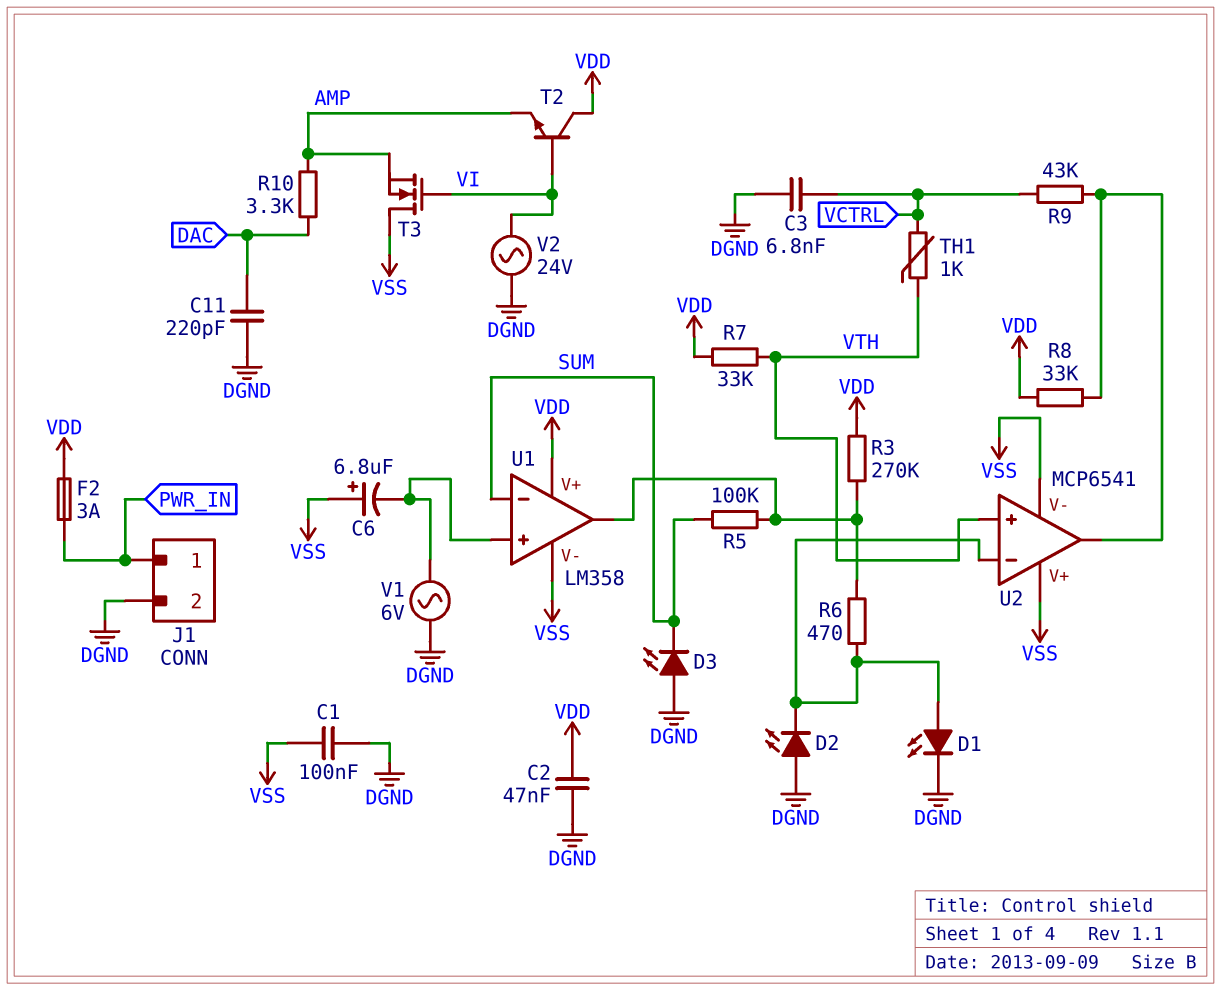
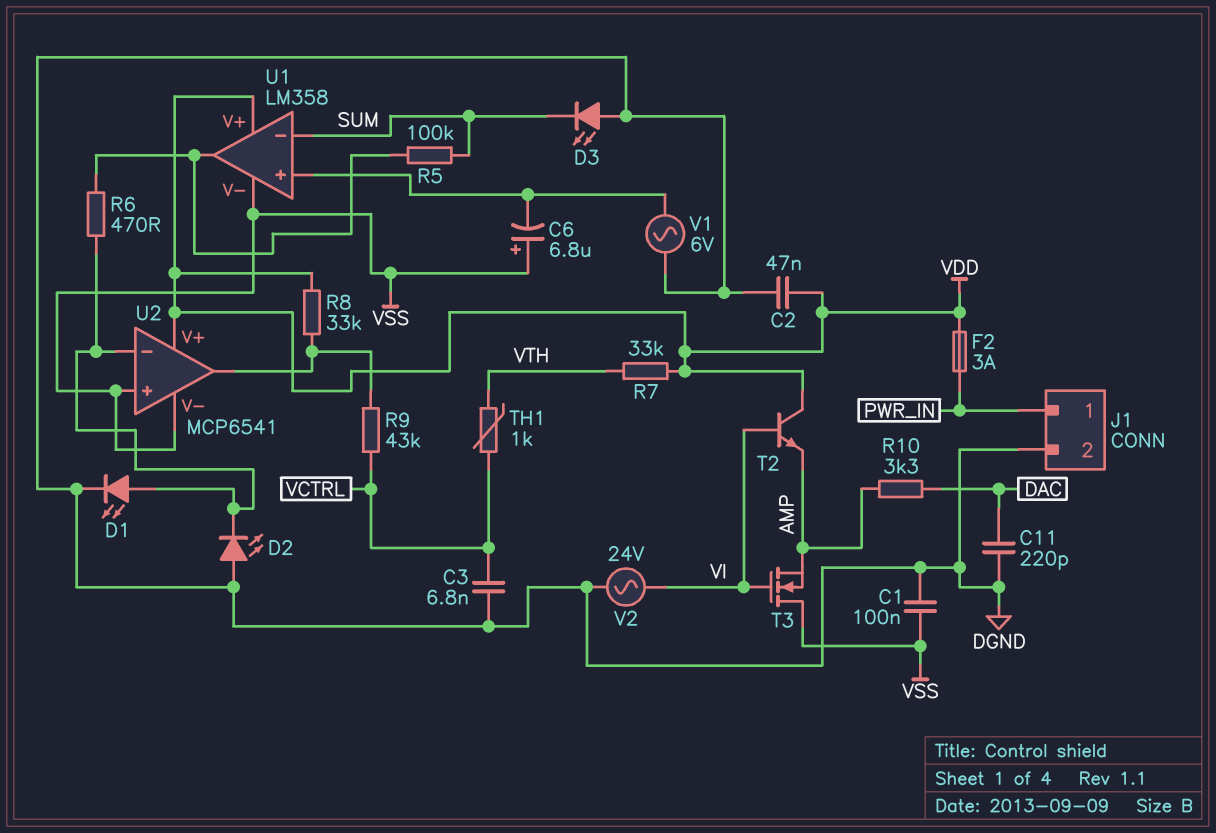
R3: 270k (U1/out, VDD) -> none
U2 pin V+: VSS -> VDD
U2 pin in+: VTH -> VSS

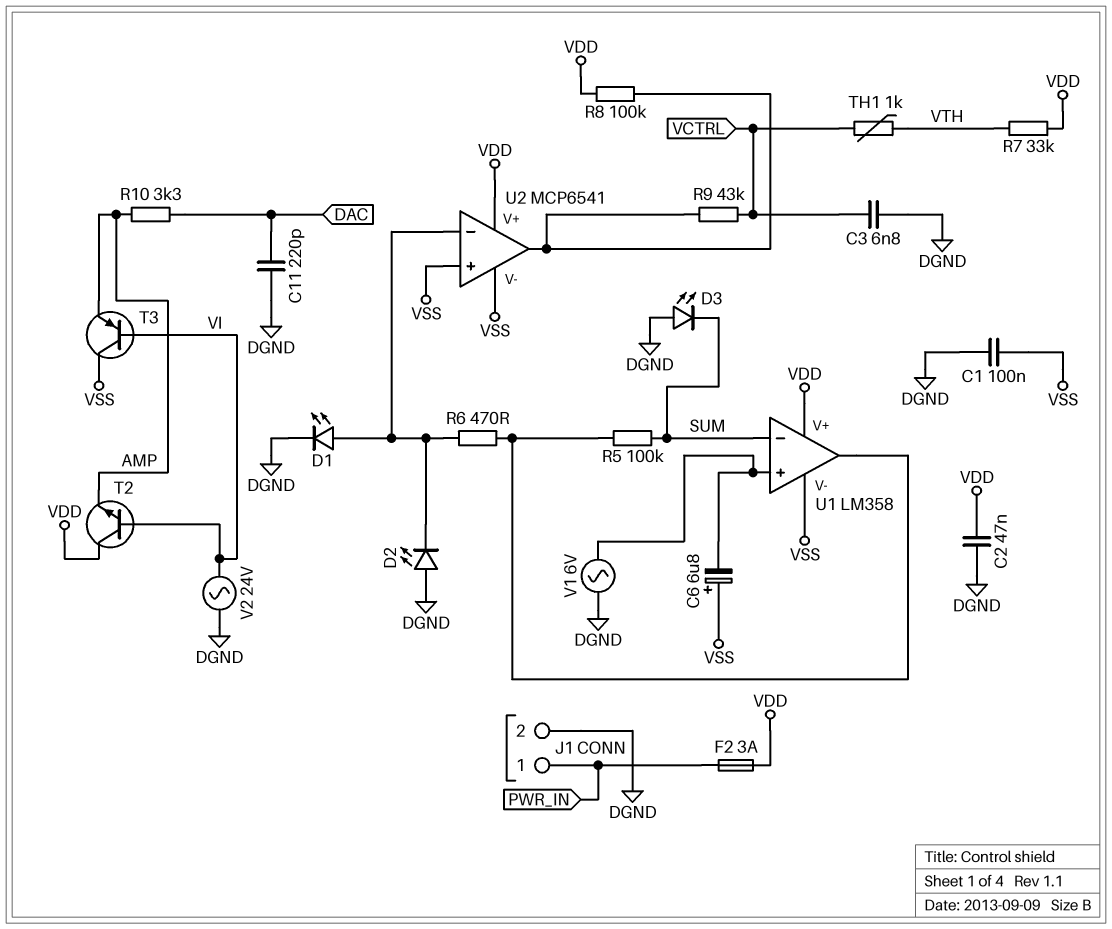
R8: 33k (U2/out, VDD) -> 100k (U2/out, VDD)
T3: NMOS (G VI, D VSS, S AMP) -> PNP (B VI, C VSS, E AMP)

